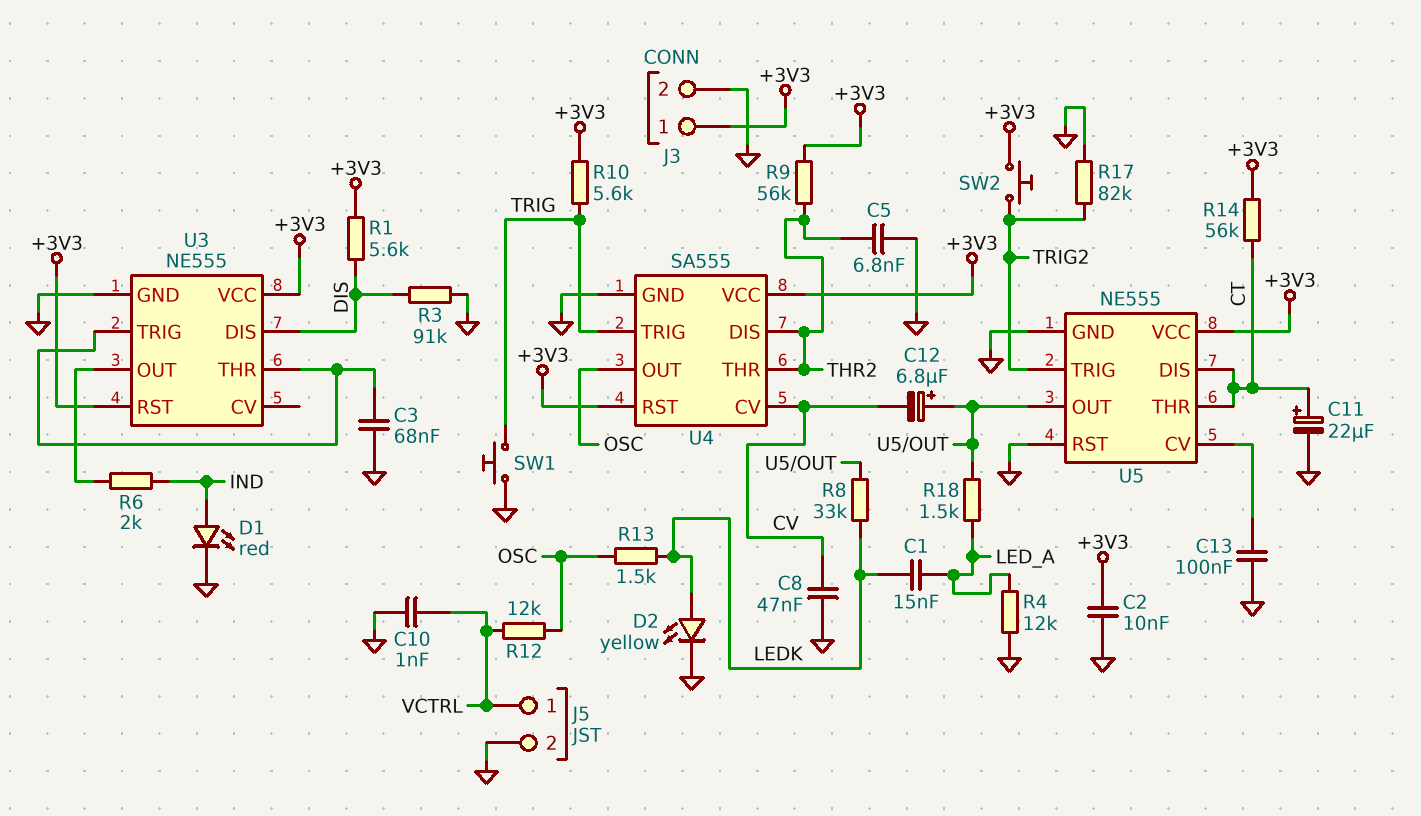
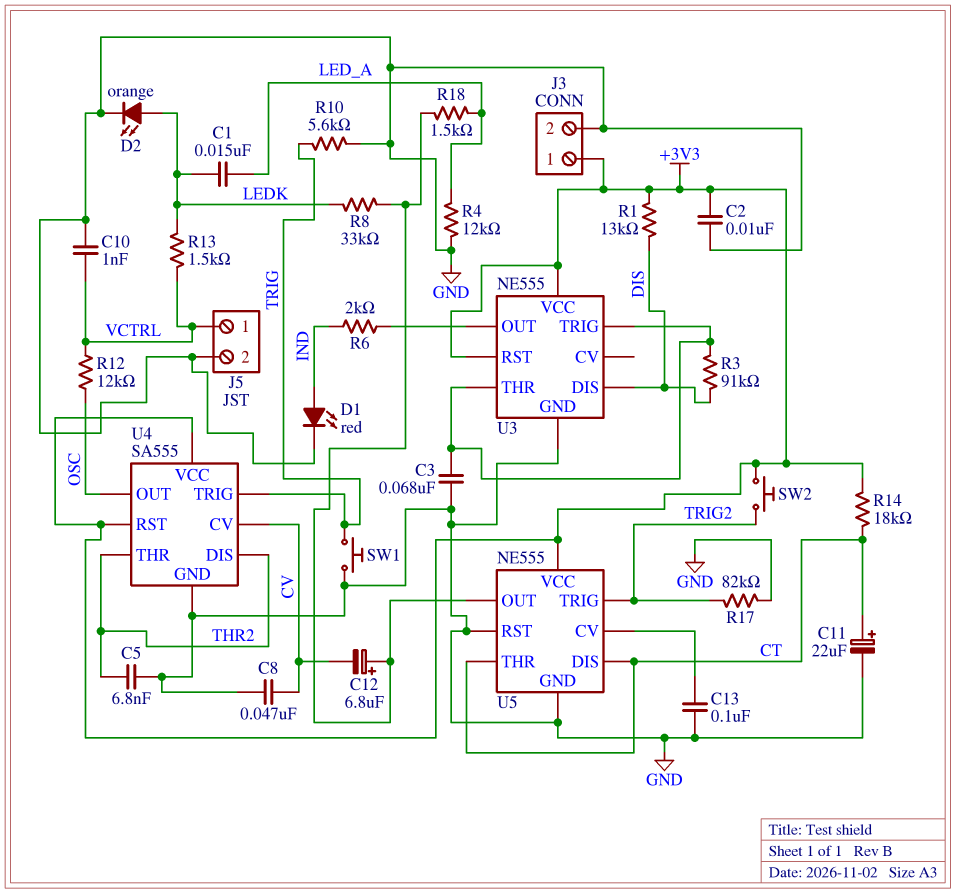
D2: LED yellow (A LEDK, K GND) -> LED orange (A LEDK, K GND)
R1: 5.6k (+3V3, DIS) -> 13k (+3V3, DIS)
R3: 91k (DIS, GND) -> 91k (DIS, U3/THR)
R9: 56k (+3V3, THR2) -> none
R10: 5.6k (+3V3, TRIG) -> 5.6k (GND, TRIG)
R13: 1.5k (LEDK, OSC) -> 1.5k (LEDK, VCTRL)
R14: 56k (+3V3, CT) -> 18k (+3V3, CT)

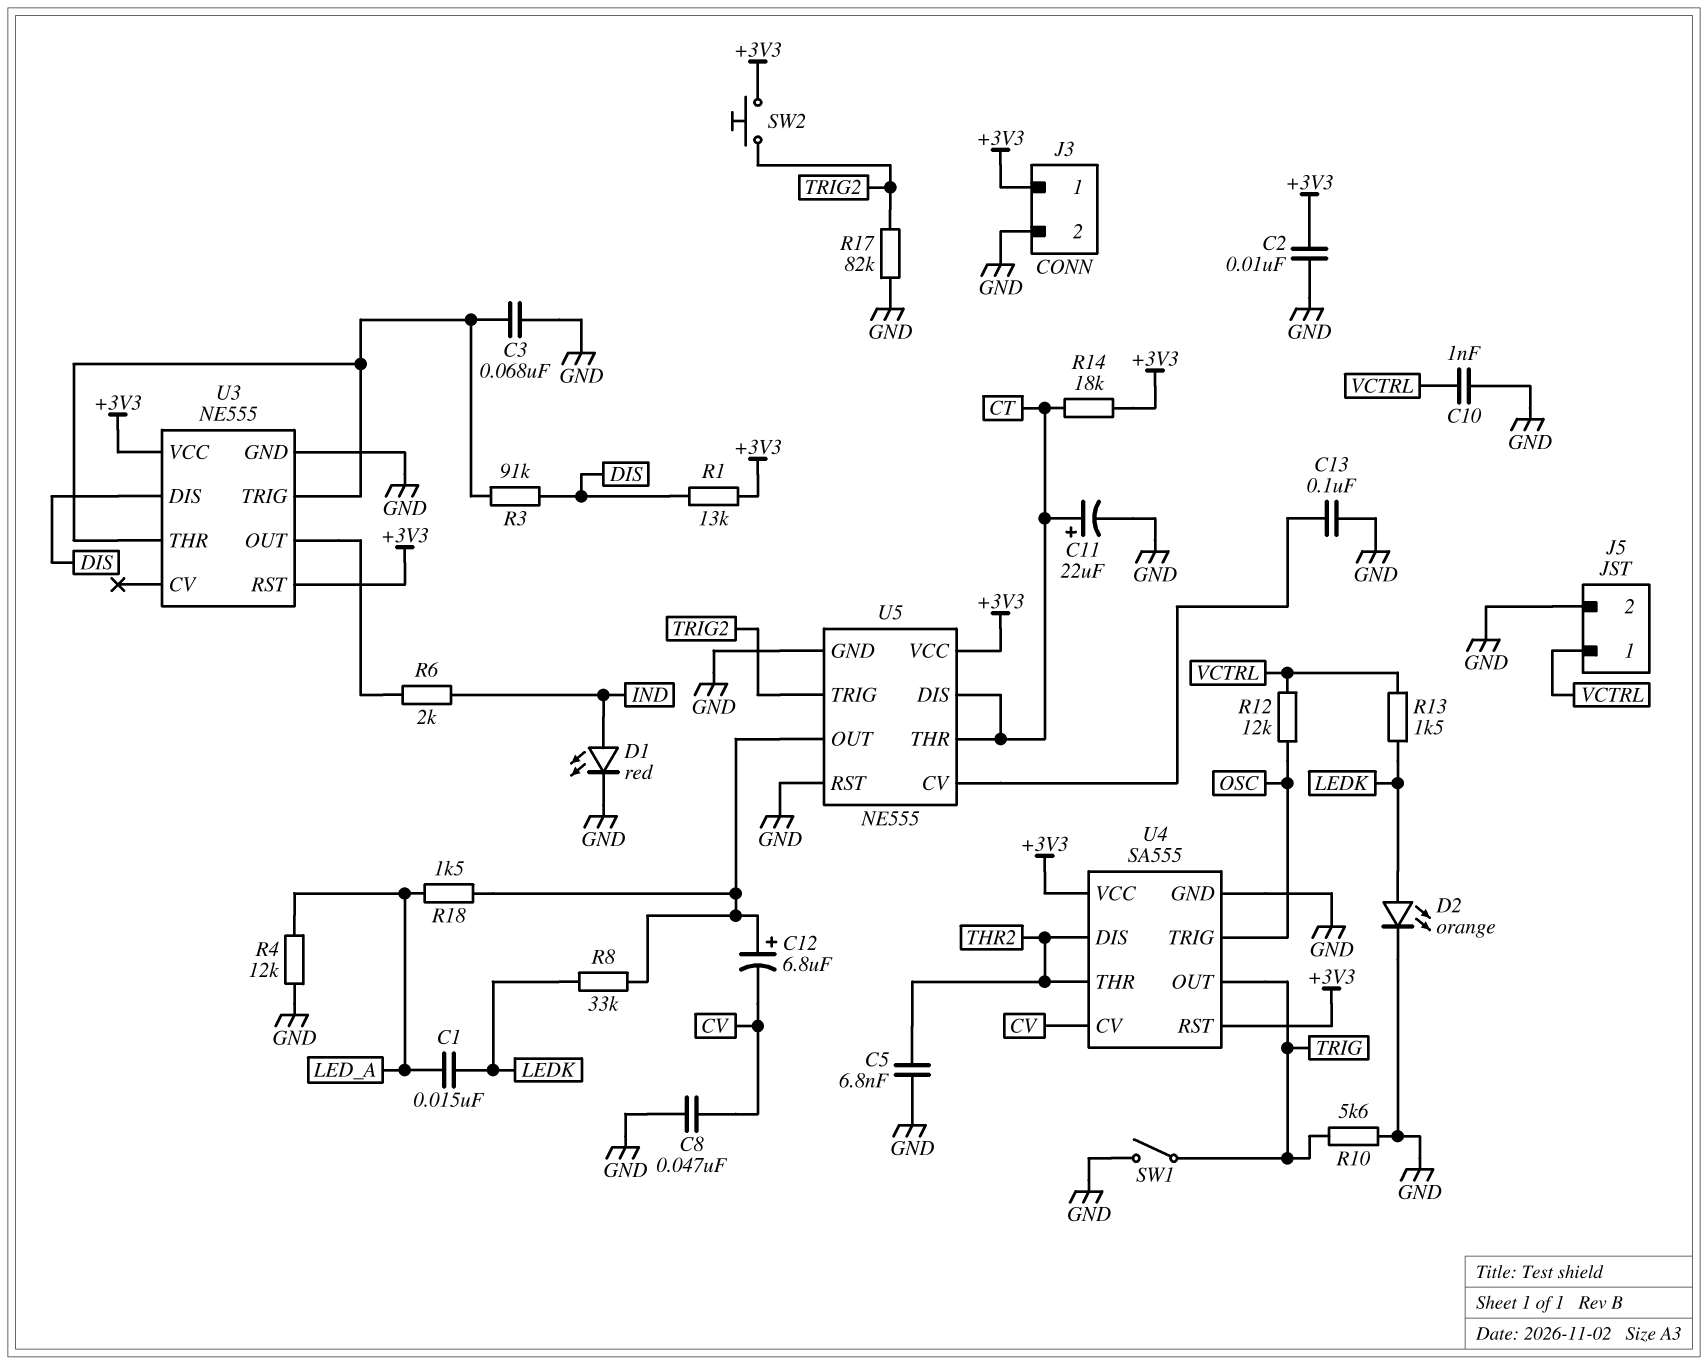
SW1: button (GND, TRIG) -> switch (GND, TRIG)
U4 pin OUT: OSC -> TRIG
U4 pin TRIG: TRIG -> OSC

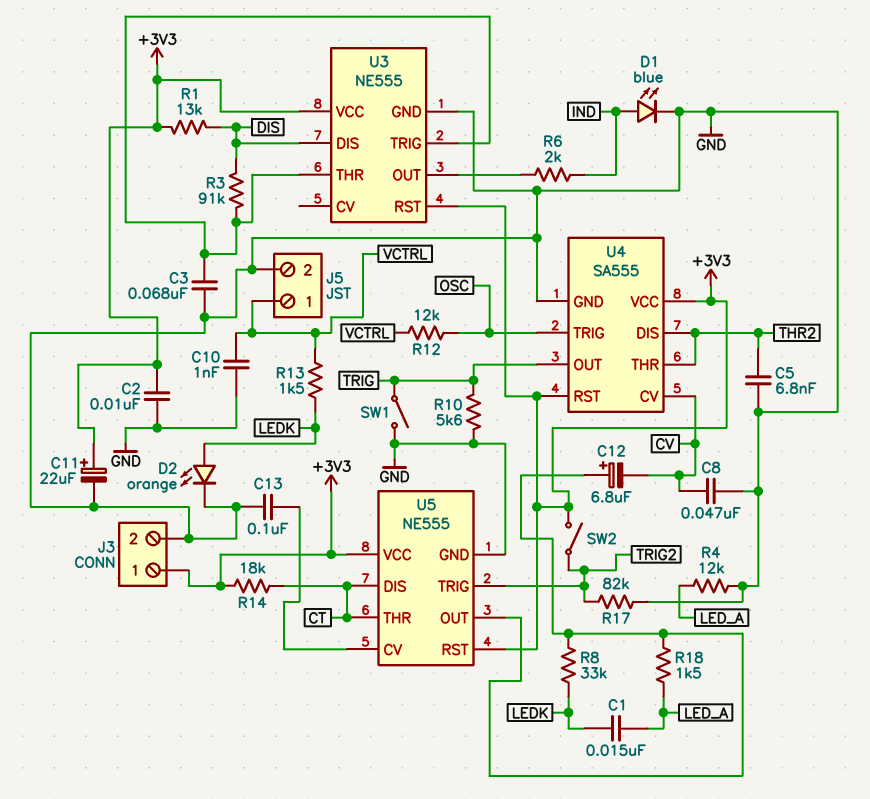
C11: 22uF (plus CT, minus GND) -> 22uF (plus +3V3, minus GND)
D1: LED red (A IND, K GND) -> LED blue (A IND, K GND)
SW2: button (+3V3, TRIG2) -> switch (+3V3, TRIG2)
U5 pin RST: GND -> +3V3

